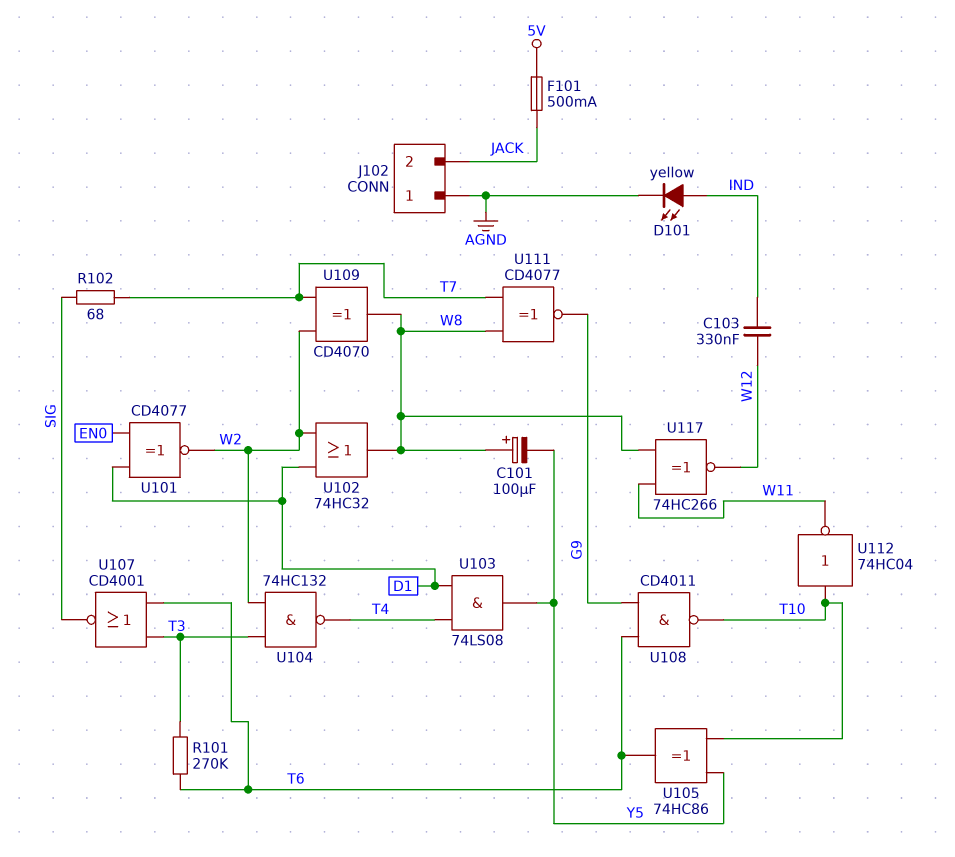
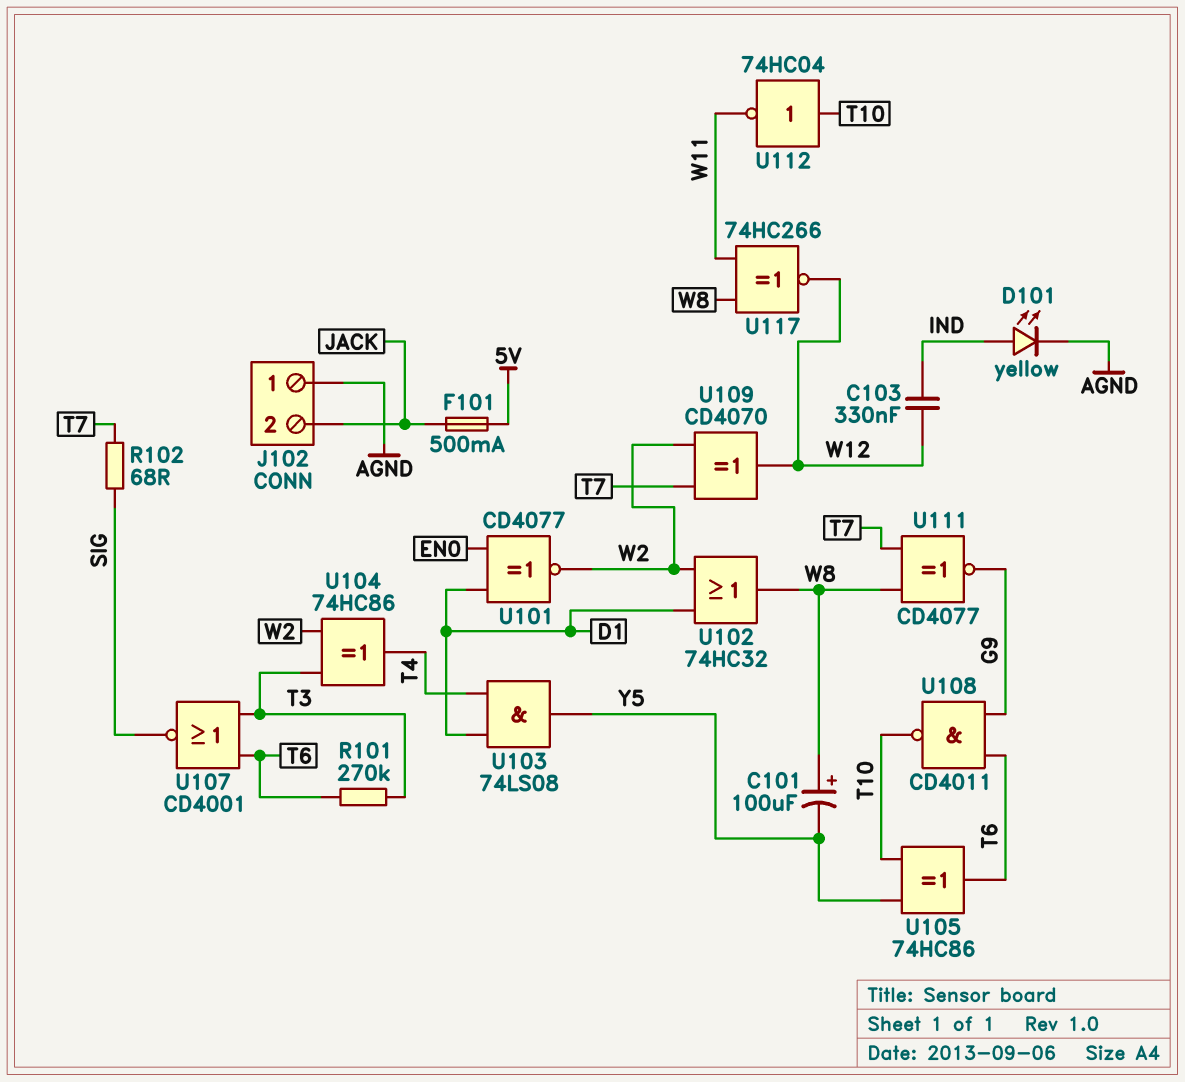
U104: NAND 74HC132 (in T3, in W2, out T4) -> XOR 74HC86 (in T3, in W2, out T4)
U109: XOR CD4070 (in T7, in W2, out W8) -> XOR CD4070 (in T7, in W2, out W12)

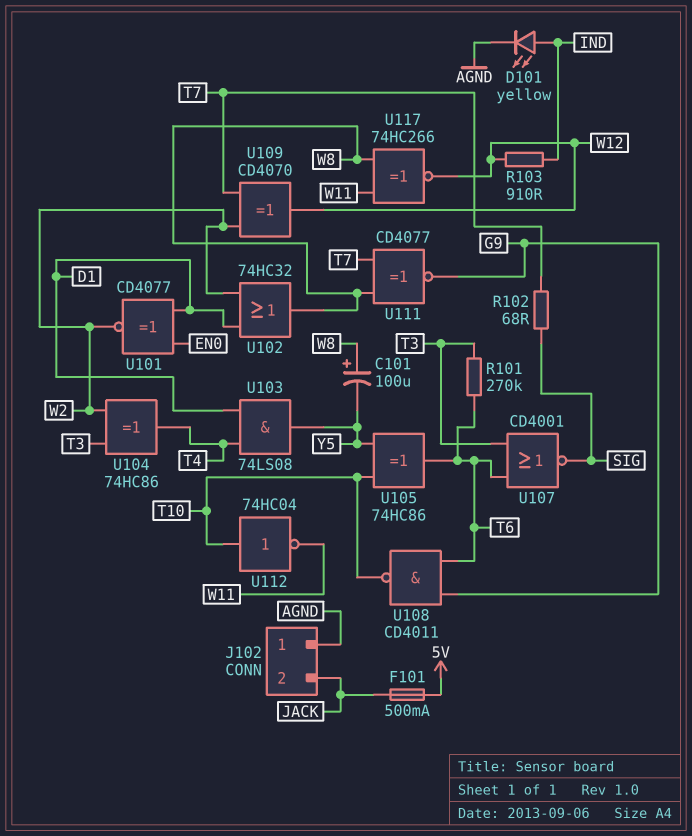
C103: 330nF (IND, W12) -> none
R103: none -> 910 (IND, W12)

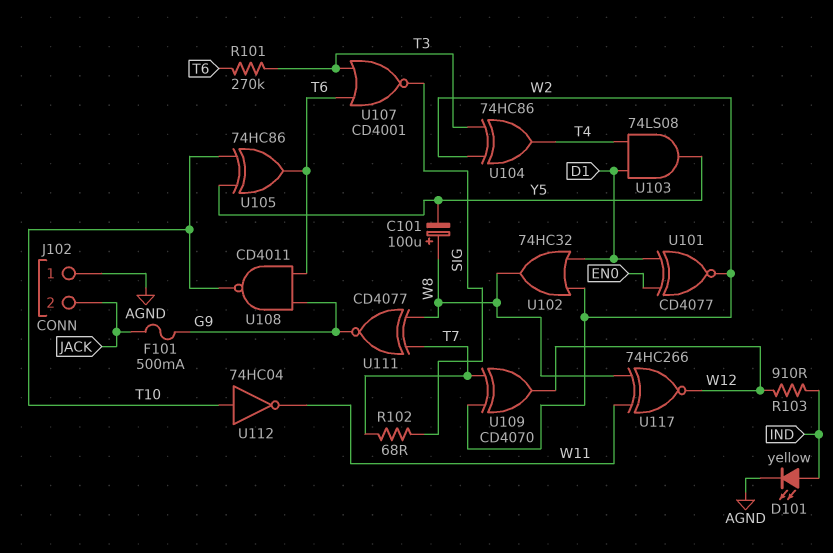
F101: 500mA (5V, JACK) -> 500mA (G9, JACK)

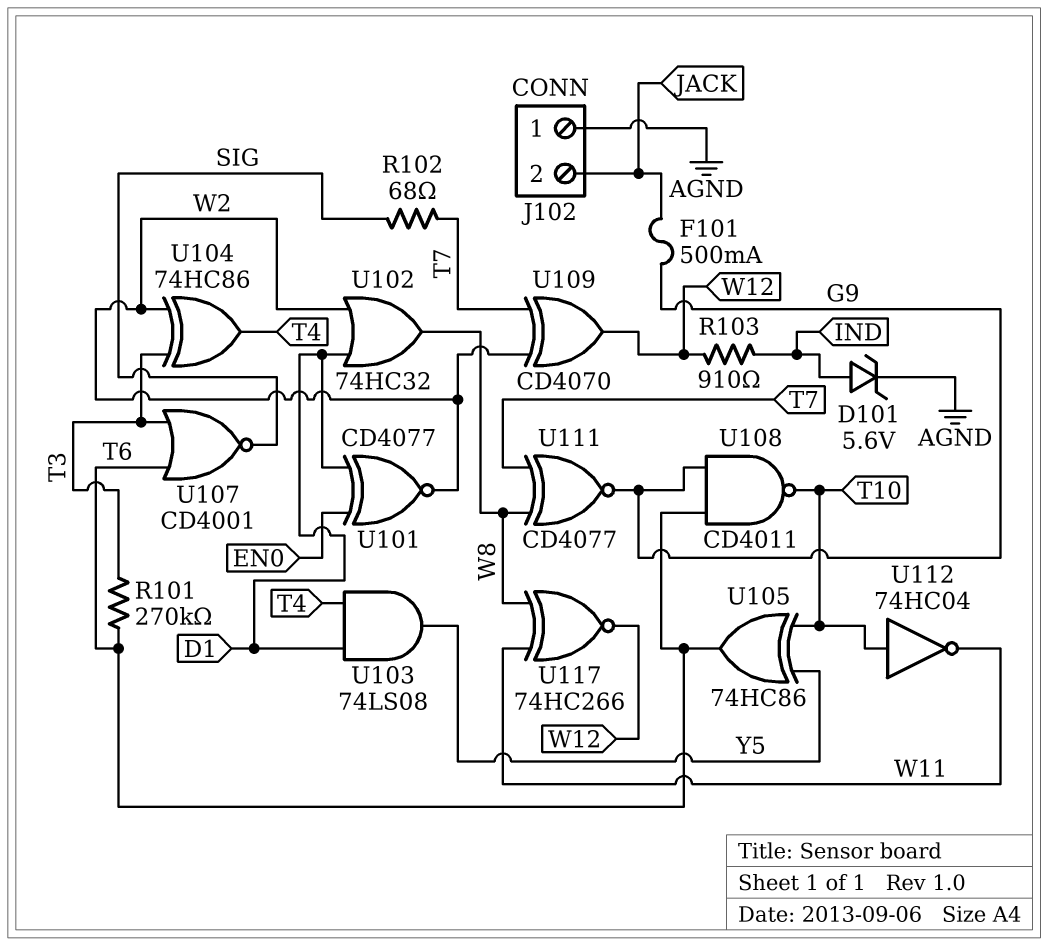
C101: 100uF (plus W8, minus Y5) -> none
D101: LED yellow (A IND, K AGND) -> zener 5.6V (A IND, K AGND)

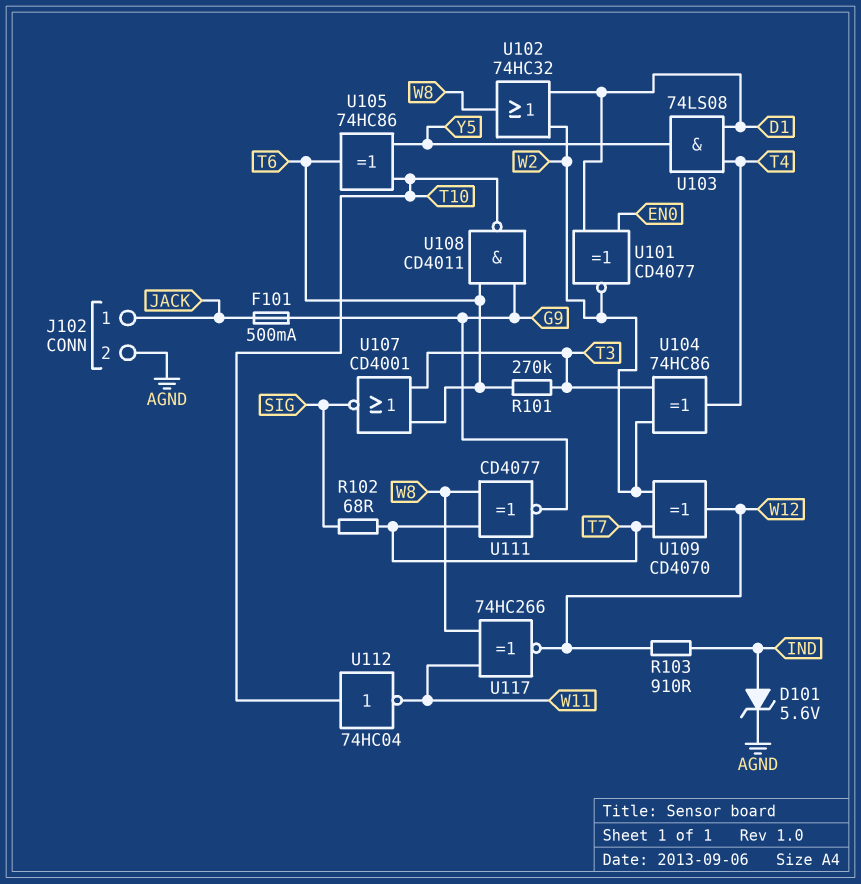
J102 pin 1: AGND -> JACK
J102 pin 2: JACK -> AGND

